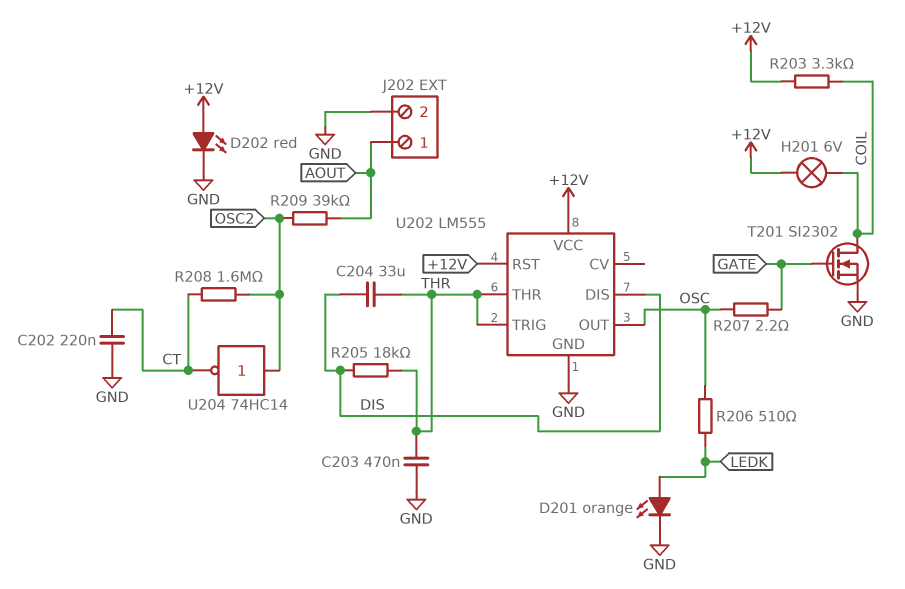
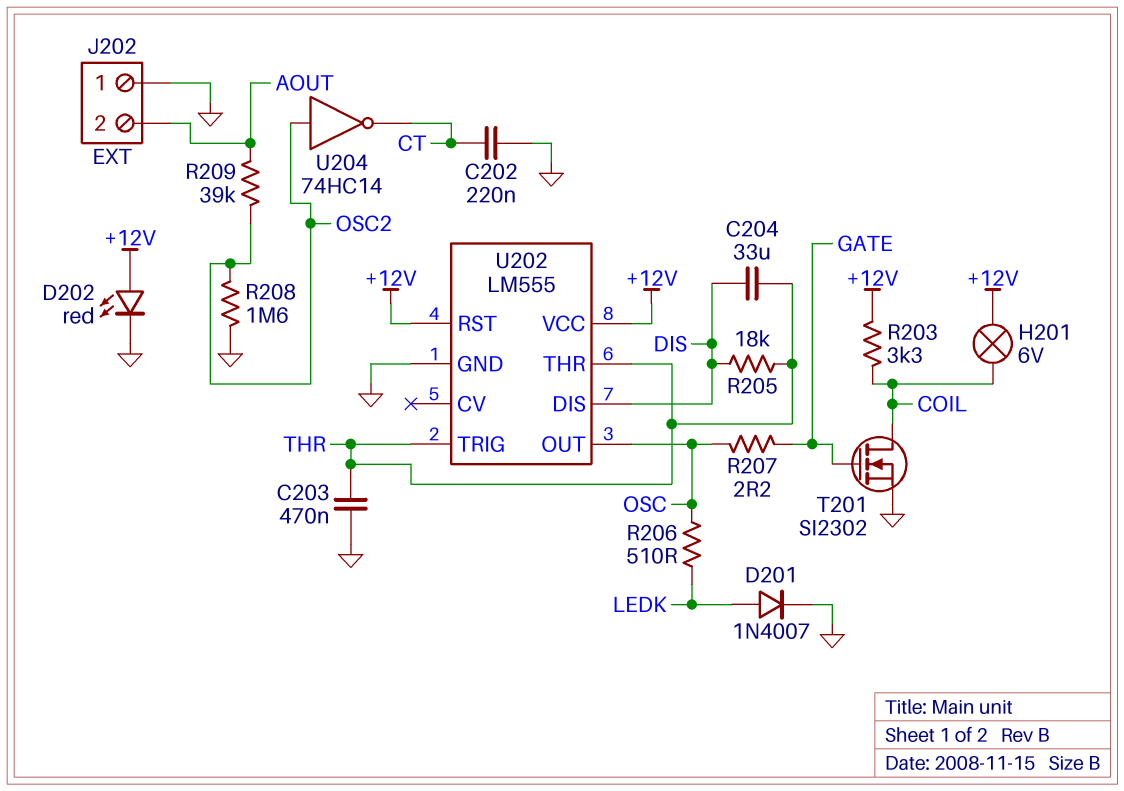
D201: LED orange (A LEDK, K GND) -> diode 1N4007 (A LEDK, K GND)
J202 pin 1: AOUT -> GND
J202 pin 2: GND -> AOUT
R208: 1.6M (CT, OSC2) -> 1.6M (GND, OSC2)

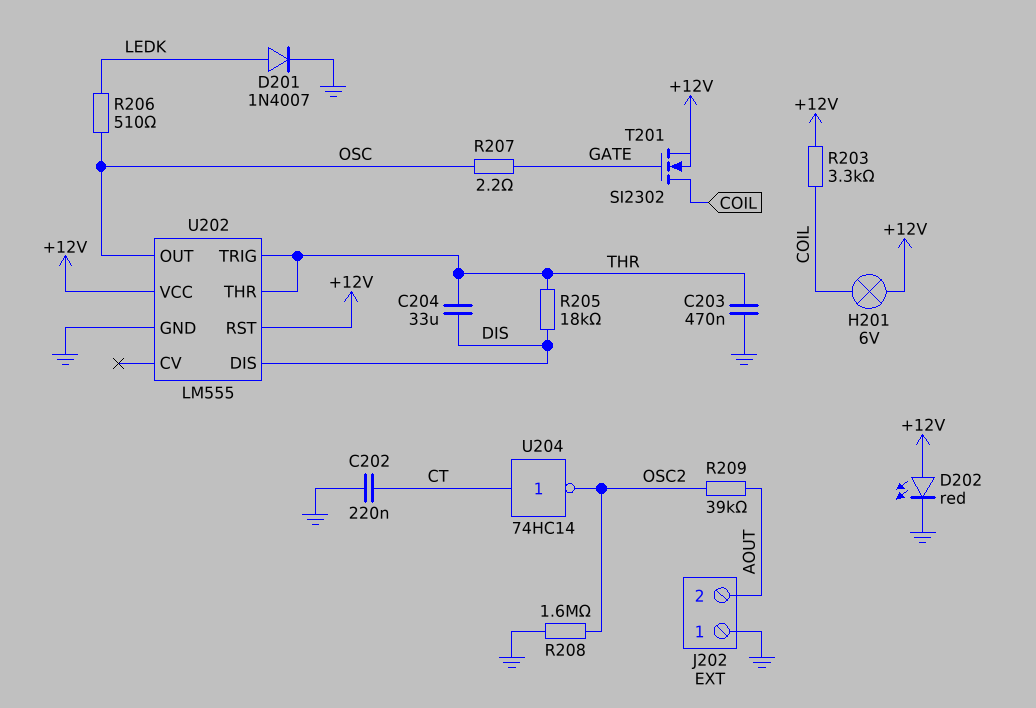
T201: NMOS SI2302 (G GATE, D COIL, S GND) -> NMOS SI2302 (G GATE, D COIL, S +12V)
U204: NOT 74HC14 (in OSC2, out CT) -> NOT 74HC14 (in CT, out OSC2)

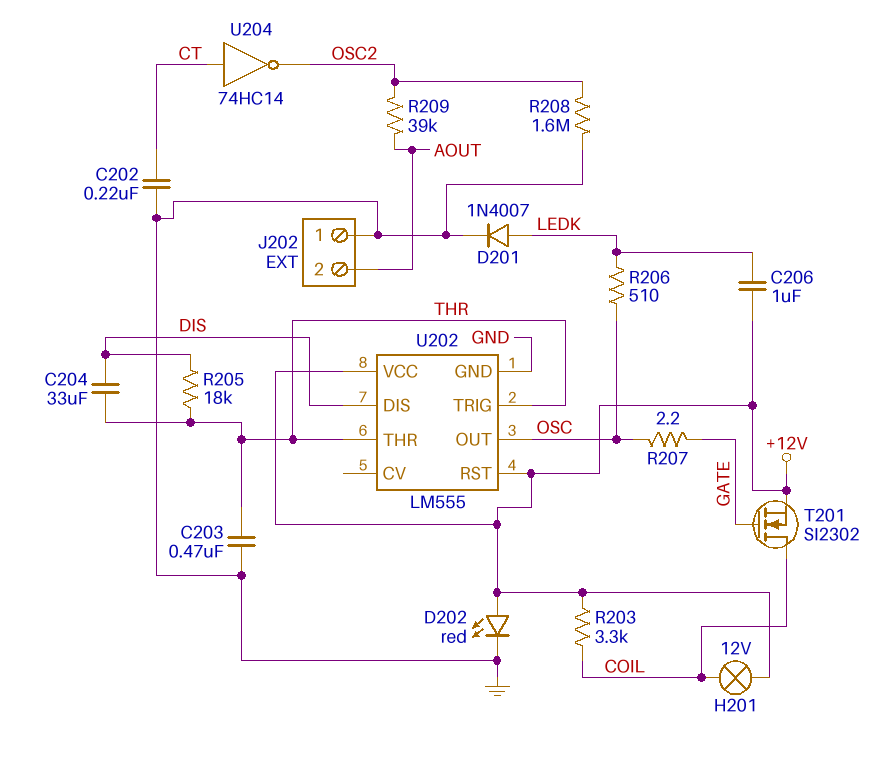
C206: none -> 1uF (+12V, LEDK)
H201: lamp 6V (+12V, COIL) -> lamp 12V (+12V, COIL)

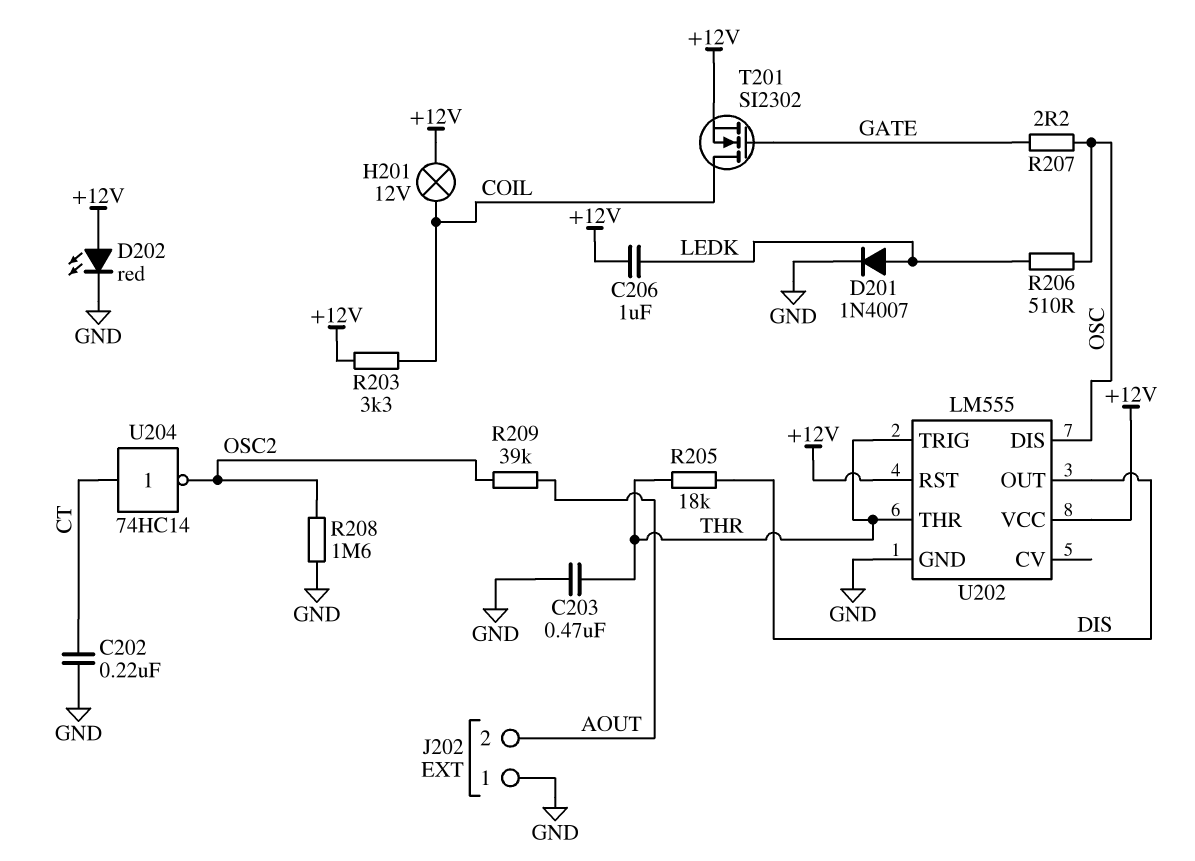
C204: 33uF (DIS, THR) -> none
U202 pin DIS: DIS -> OSC
U202 pin OUT: OSC -> DIS

